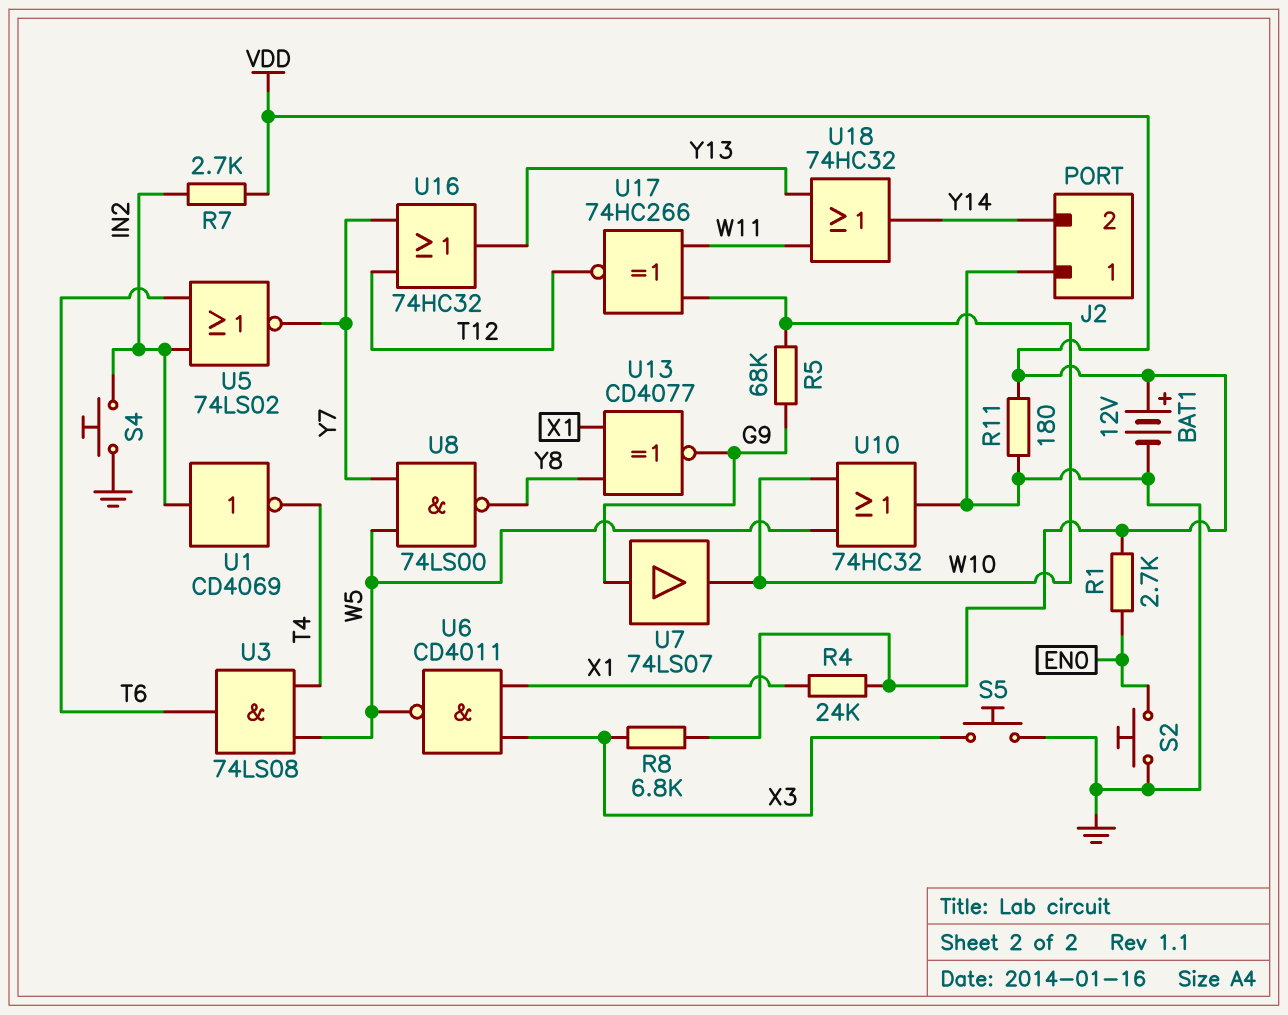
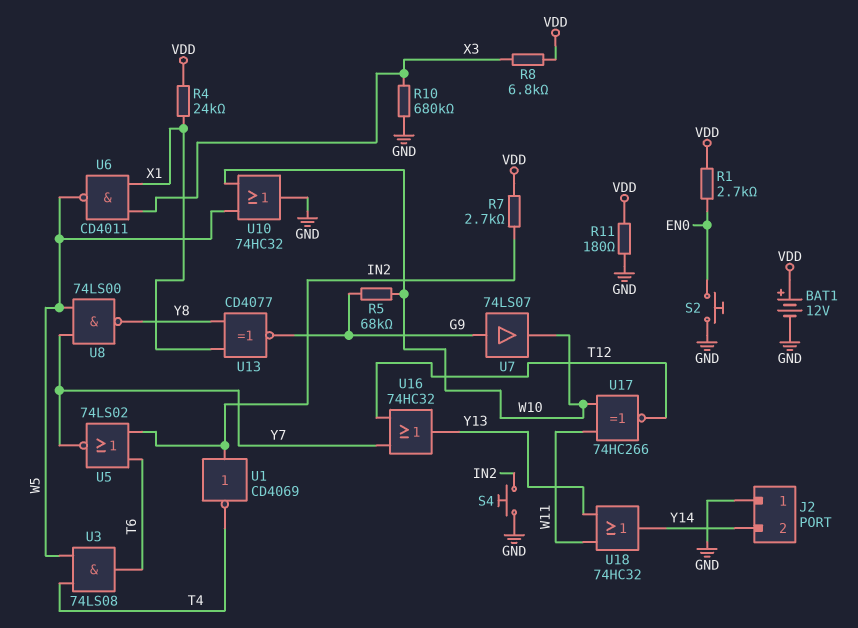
R10: none -> 680k (GND, X3)
S5: button (GND, X3) -> none

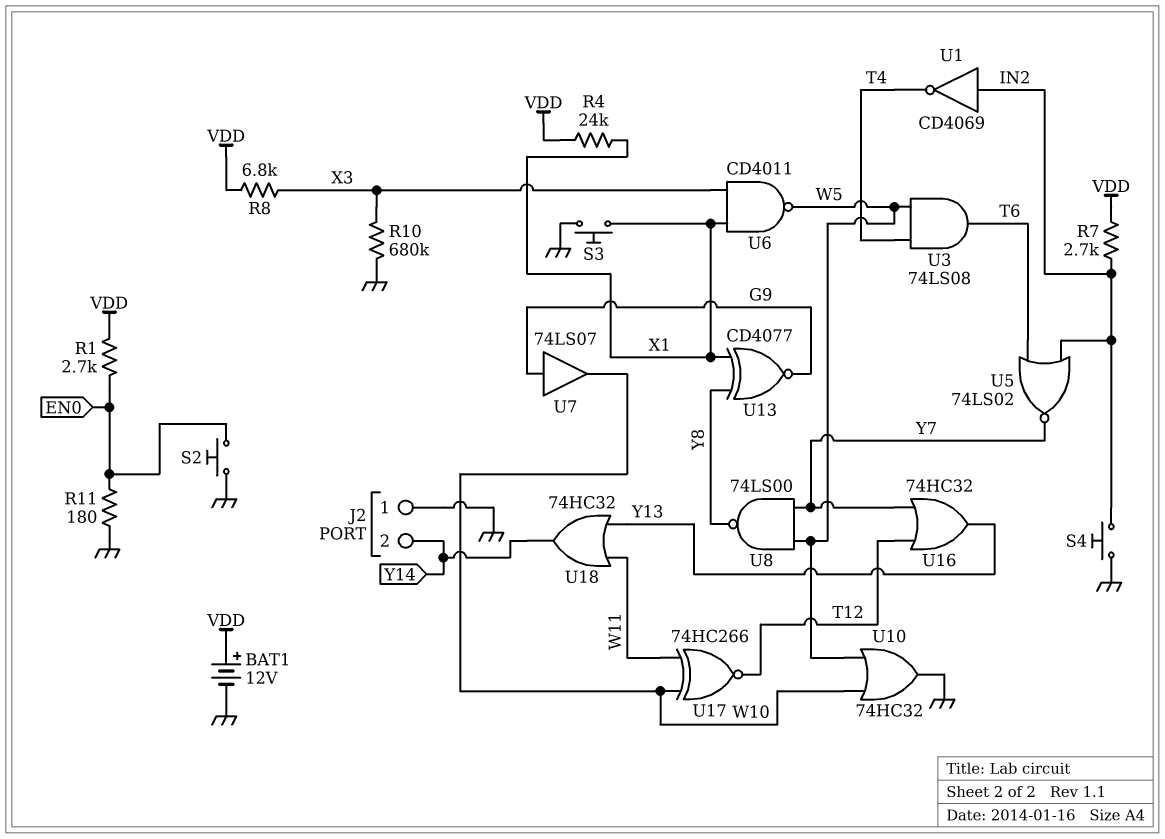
R5: 68k (G9, W10) -> none
R11: 180 (GND, VDD) -> 180 (EN0, GND)
S3: none -> button (GND, X1)

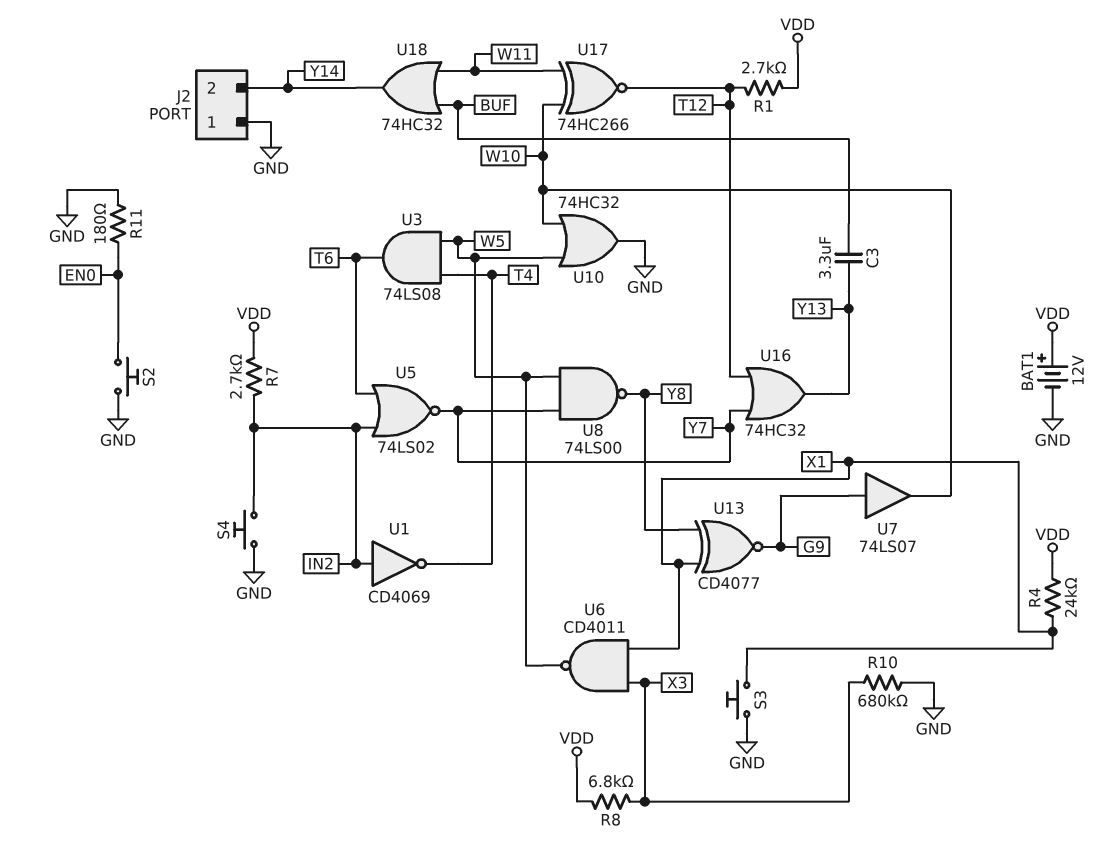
C3: none -> 3.3uF (BUF, Y13)
R1: 2.7k (EN0, VDD) -> 2.7k (T12, VDD)
U18: OR 74HC32 (in W11, in Y13, out Y14) -> OR 74HC32 (in BUF, in W11, out Y14)

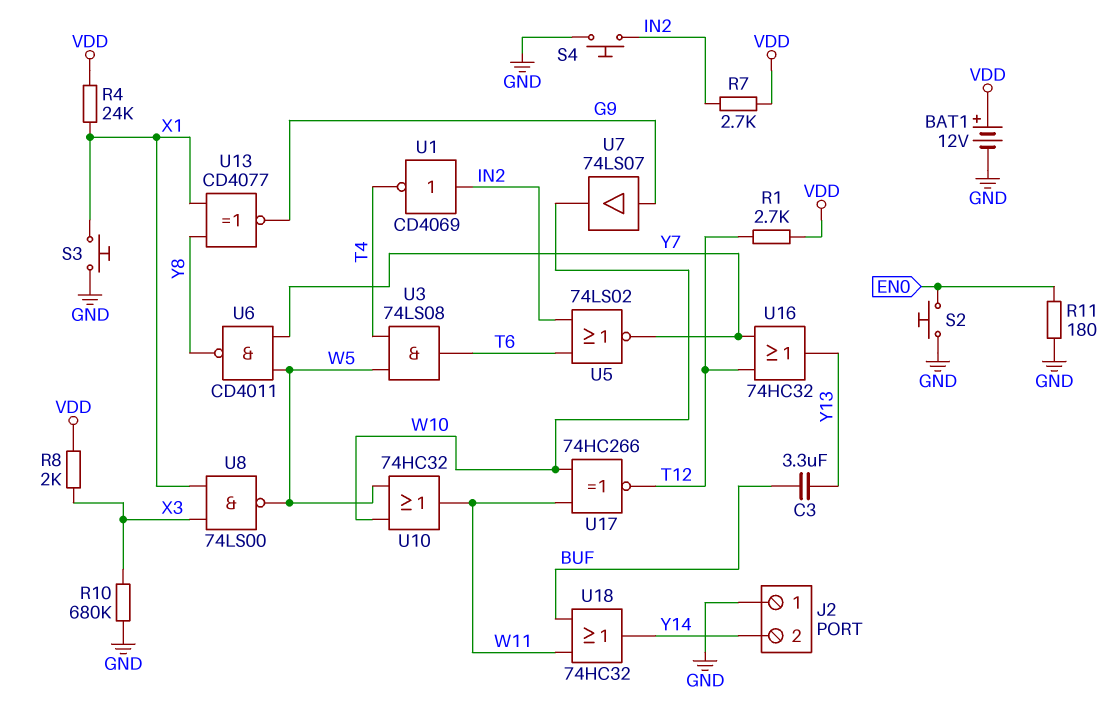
R8: 6.8k (VDD, X3) -> 2k (VDD, X3)
U6: NAND CD4011 (in X1, in X3, out W5) -> NAND CD4011 (in W5, in Y7, out Y8)
U8: NAND 74LS00 (in W5, in Y7, out Y8) -> NAND 74LS00 (in X1, in X3, out W5)
U10: OR 74HC32 (in W5, in W10, out GND) -> OR 74HC32 (in W5, in W10, out W11)

